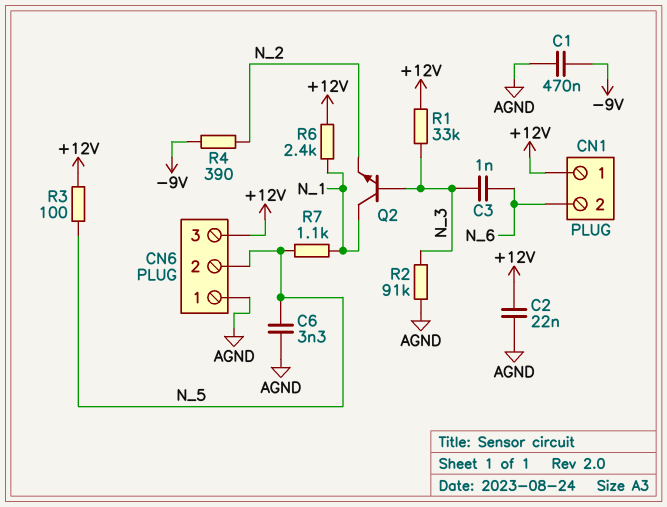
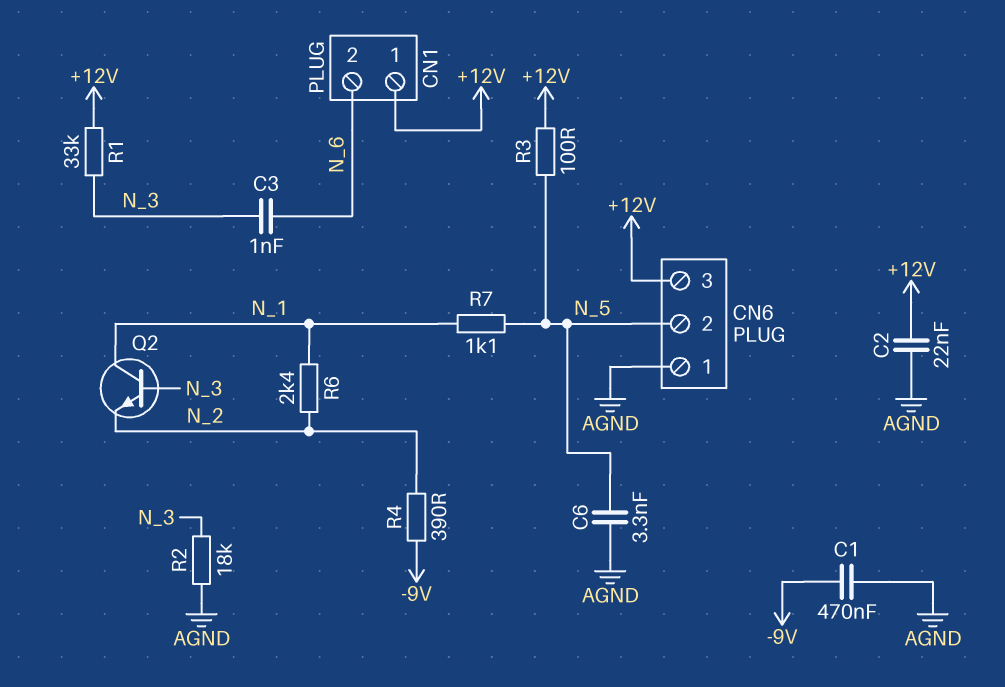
R2: 91k (AGND, N_3) -> 18k (AGND, N_3)
R6: 2.4k (+12V, N_1) -> 2.4k (N_1, N_2)

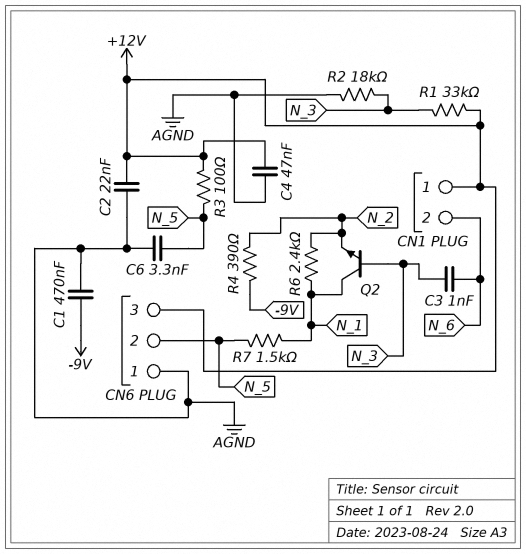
C4: none -> 47nF (+12V, AGND)
R7: 1.1k (N_1, N_5) -> 1.5k (N_1, N_5)

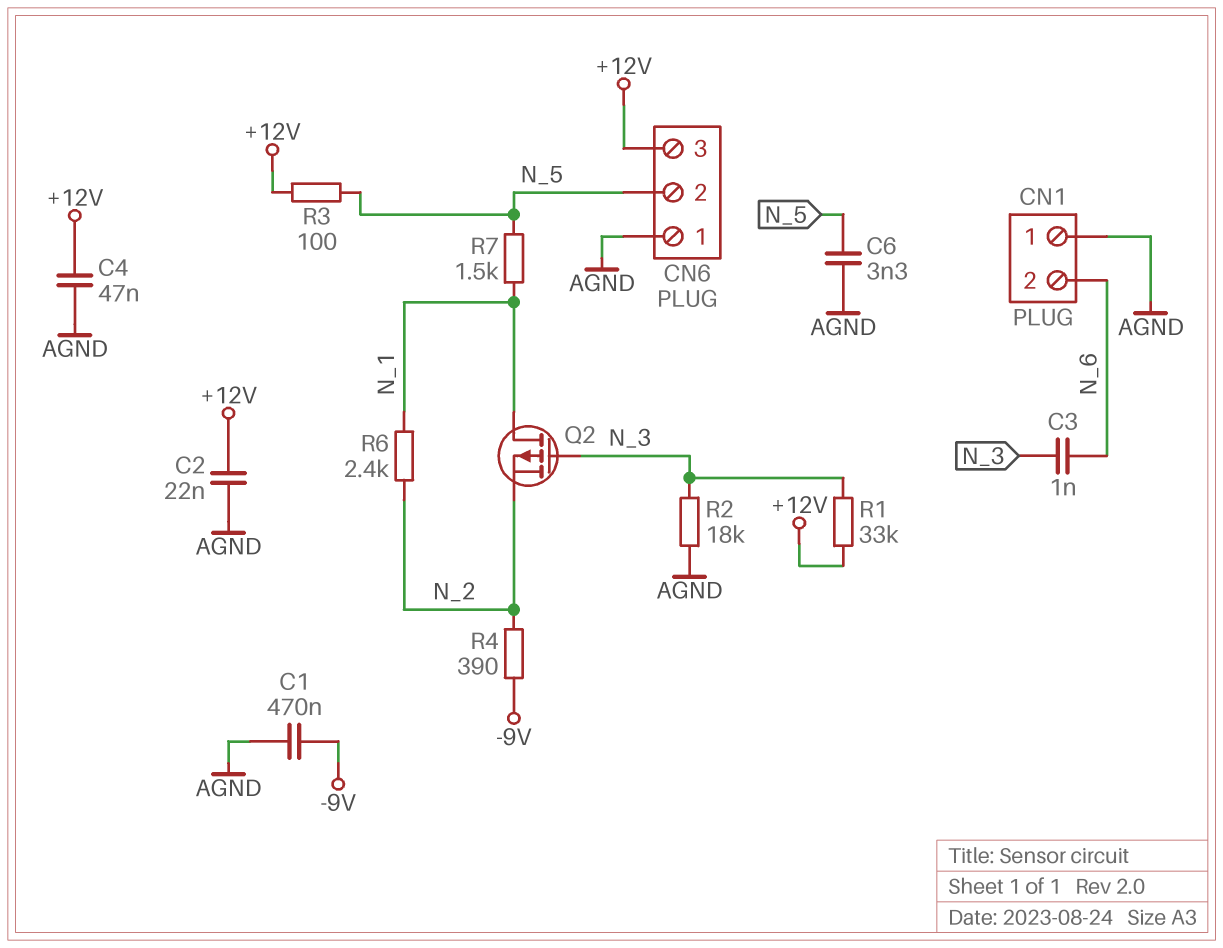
CN1 pin 1: +12V -> AGND
Q2: NPN (B N_3, C N_1, E N_2) -> PMOS (G N_3, D N_1, S N_2)

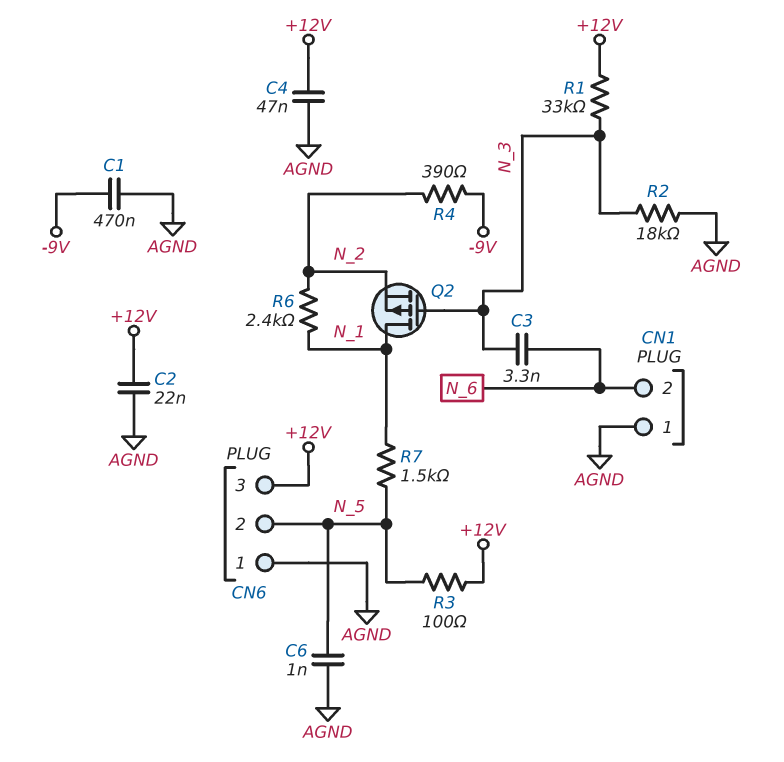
C3: 1nF (N_3, N_6) -> 3.3nF (N_3, N_6)
C6: 3.3nF (AGND, N_5) -> 1nF (AGND, N_5)

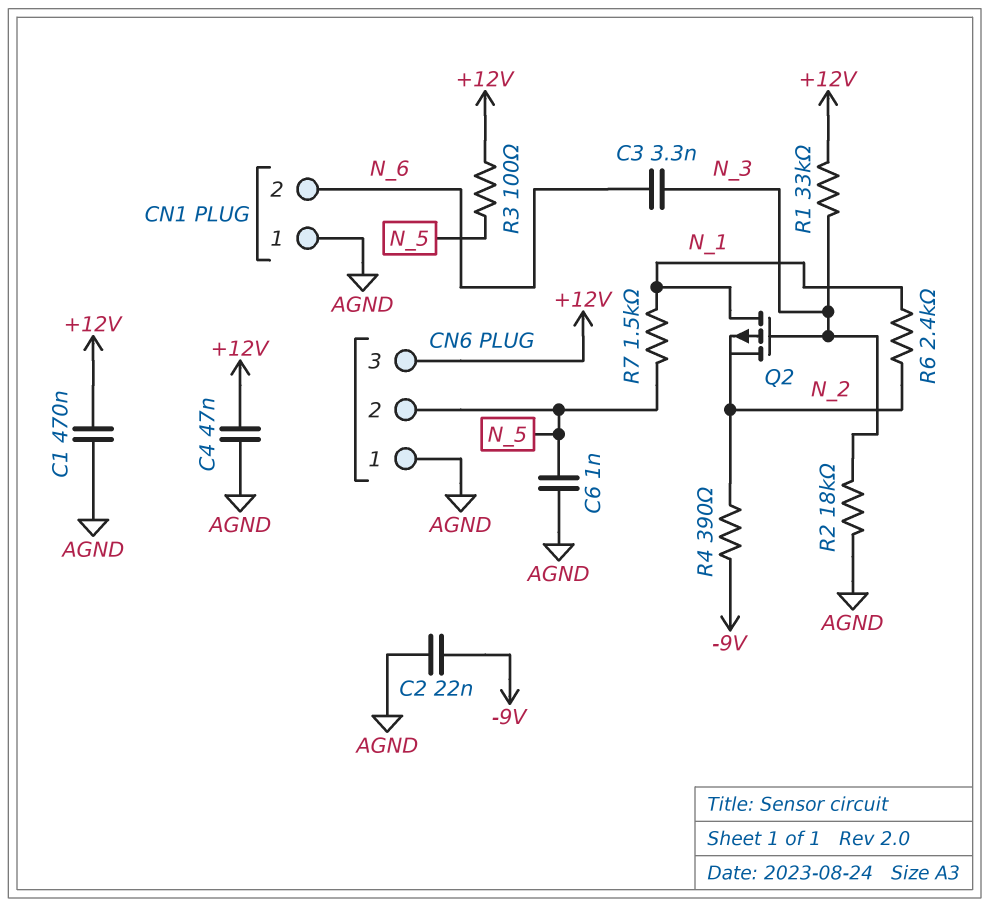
C1: 470nF (-9V, AGND) -> 470nF (+12V, AGND)
C2: 22nF (+12V, AGND) -> 22nF (-9V, AGND)

